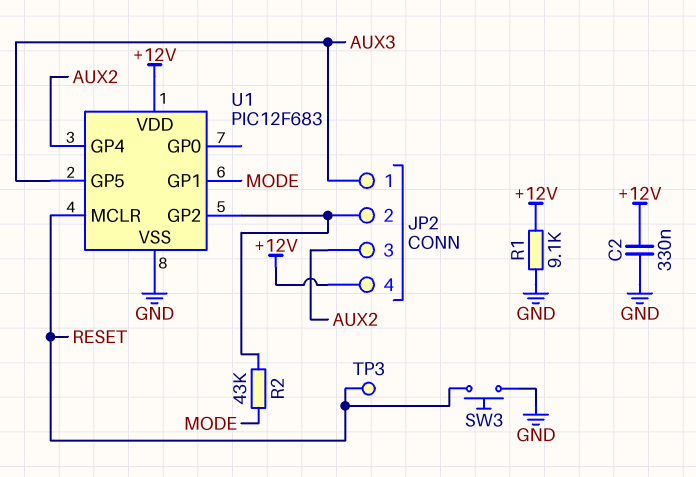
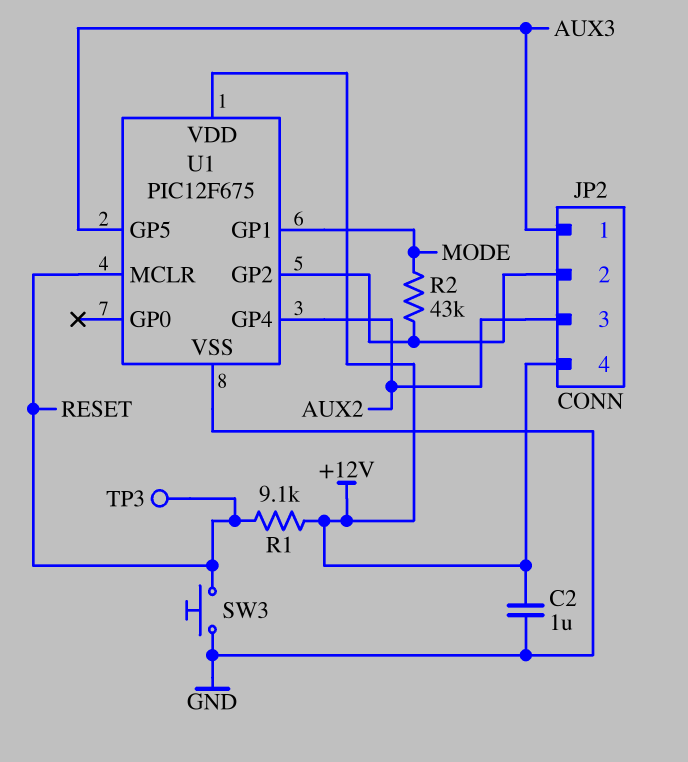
C2: 330nF (+12V, GND) -> 1uF (+12V, GND)
R1: 9.1k (+12V, GND) -> 9.1k (+12V, RESET)
U1: PIC12F683 -> PIC12F675

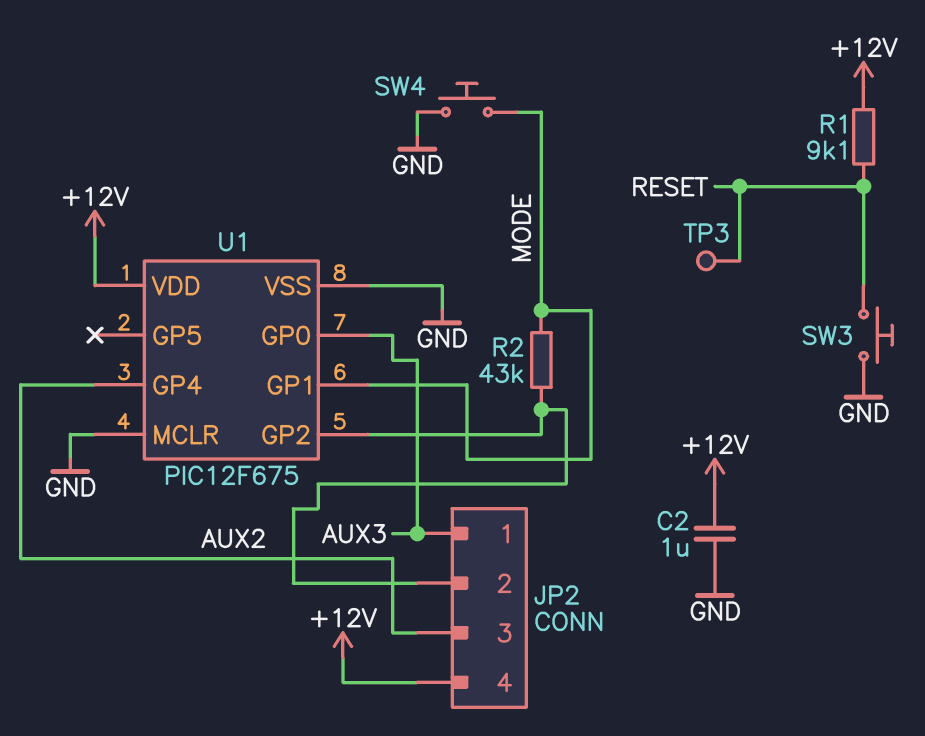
SW4: none -> button (GND, MODE)
U1 pin GP0: none -> AUX3
U1 pin GP5: AUX3 -> none
U1 pin MCLR: RESET -> GND

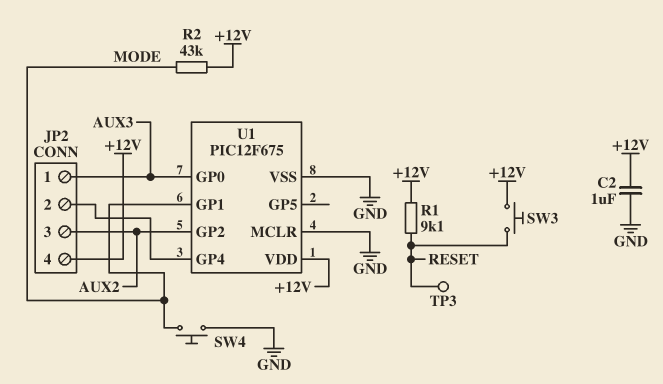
R2: 43k (JP2/2, MODE) -> 43k (+12V, MODE)
SW3: button (GND, RESET) -> button (+12V, RESET)
U1 pin GP2: JP2/2 -> AUX2
U1 pin GP4: AUX2 -> JP2/2

